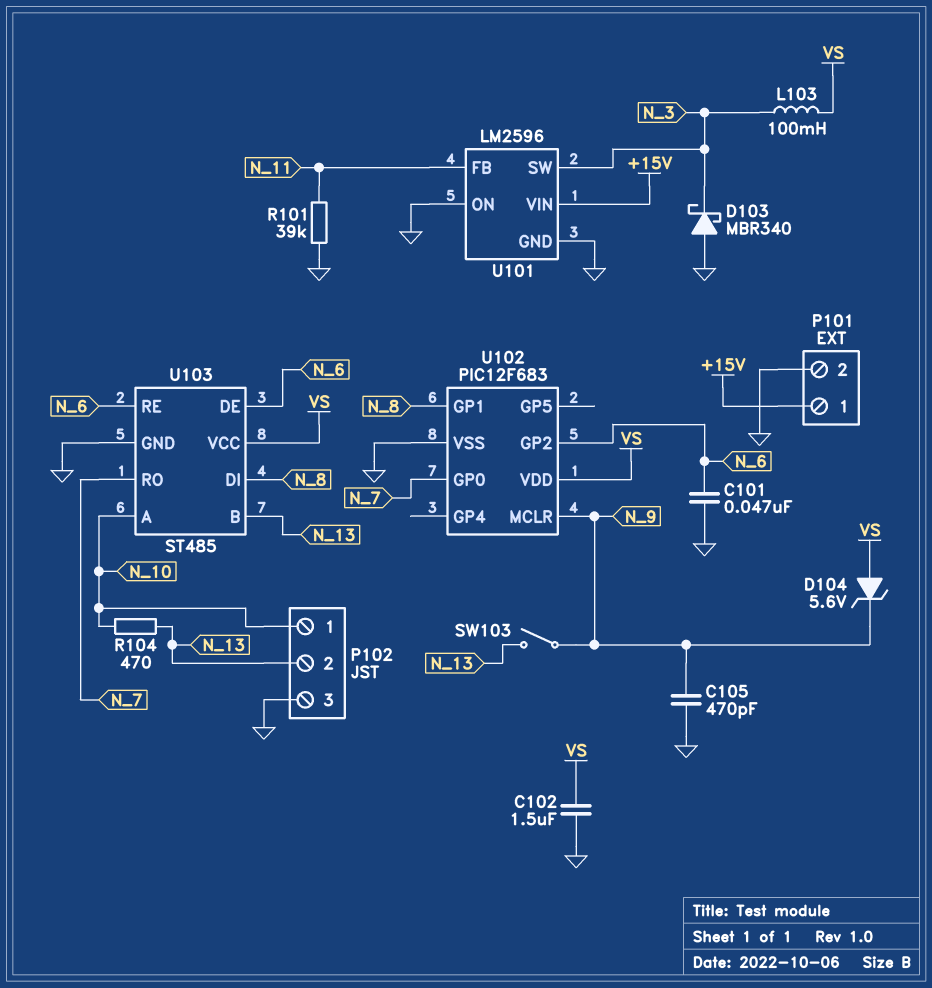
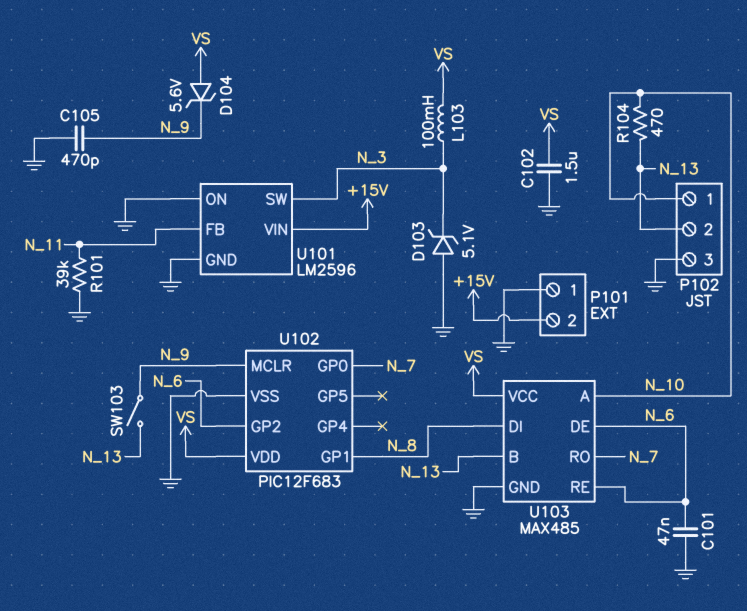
D103: schottky MBR340 (A GND, K N_3) -> zener 5.1V (A GND, K N_3)
P101 pin 1: +15V -> GND
P101 pin 2: GND -> +15V
U103: ST485 -> MAX485

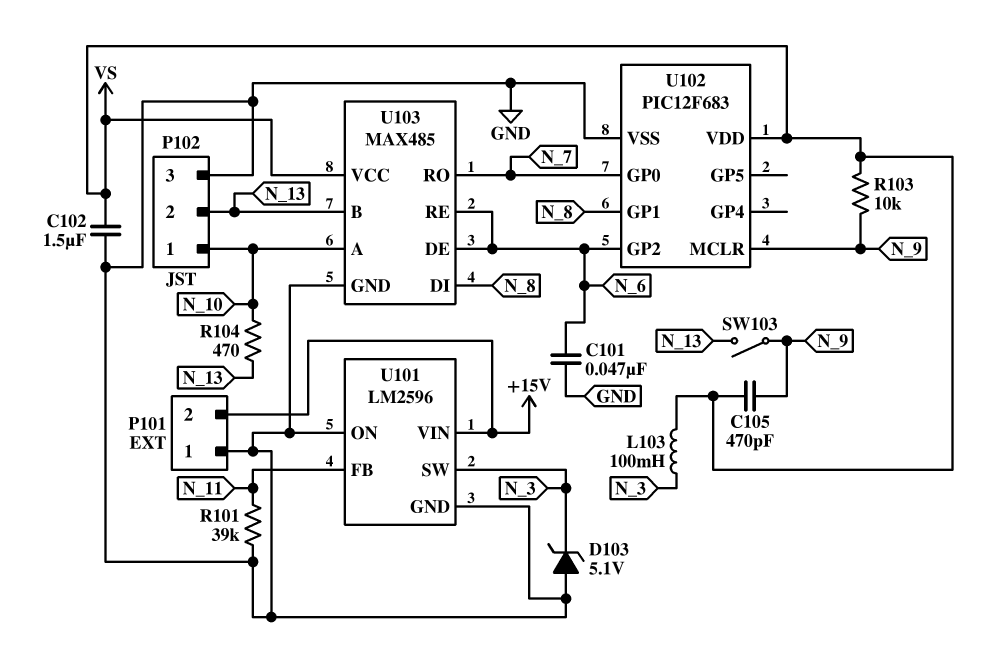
C105: 470pF (GND, N_9) -> 470pF (N_9, VS)
D104: zener 5.6V (A VS, K N_9) -> none
R103: none -> 10k (N_9, VS)

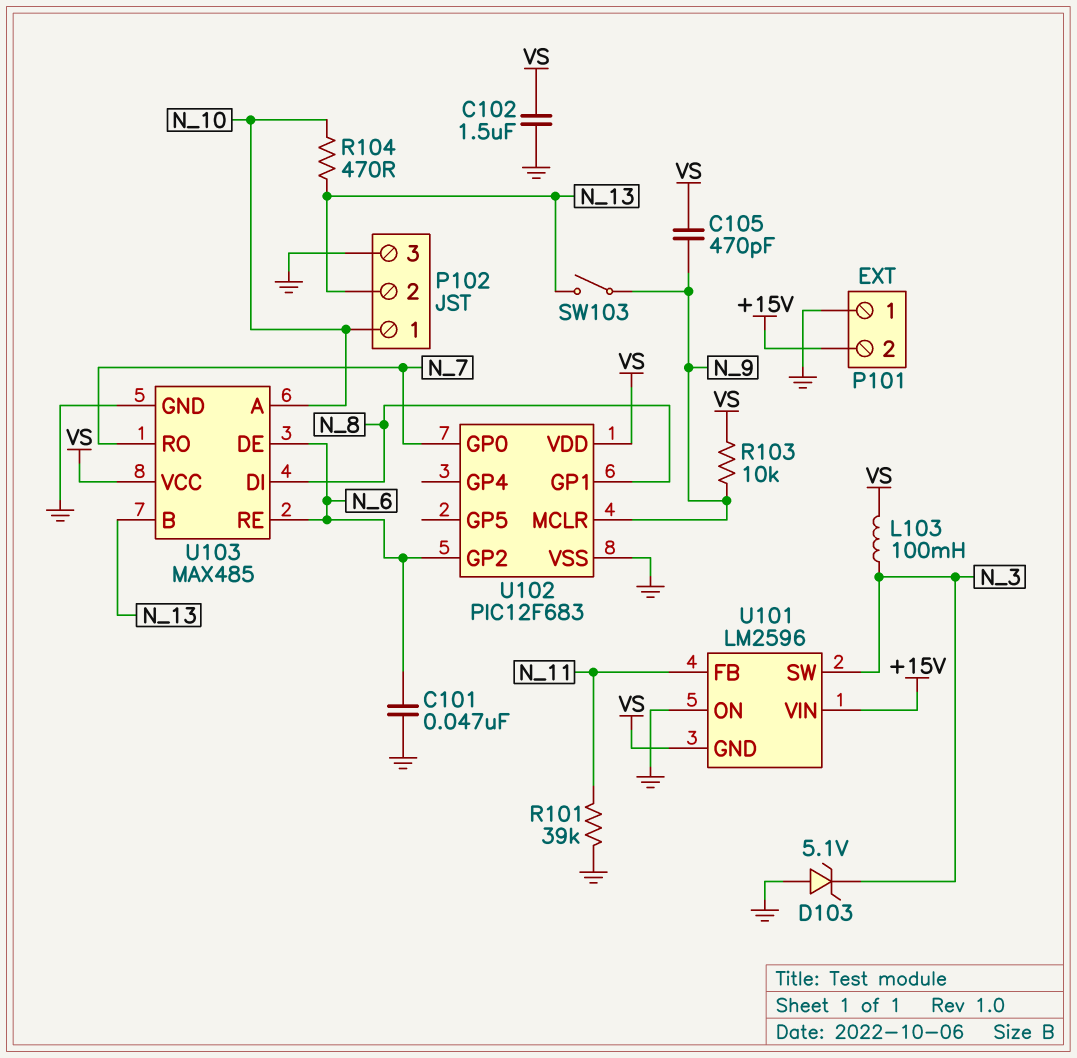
U101 pin GND: GND -> VS

